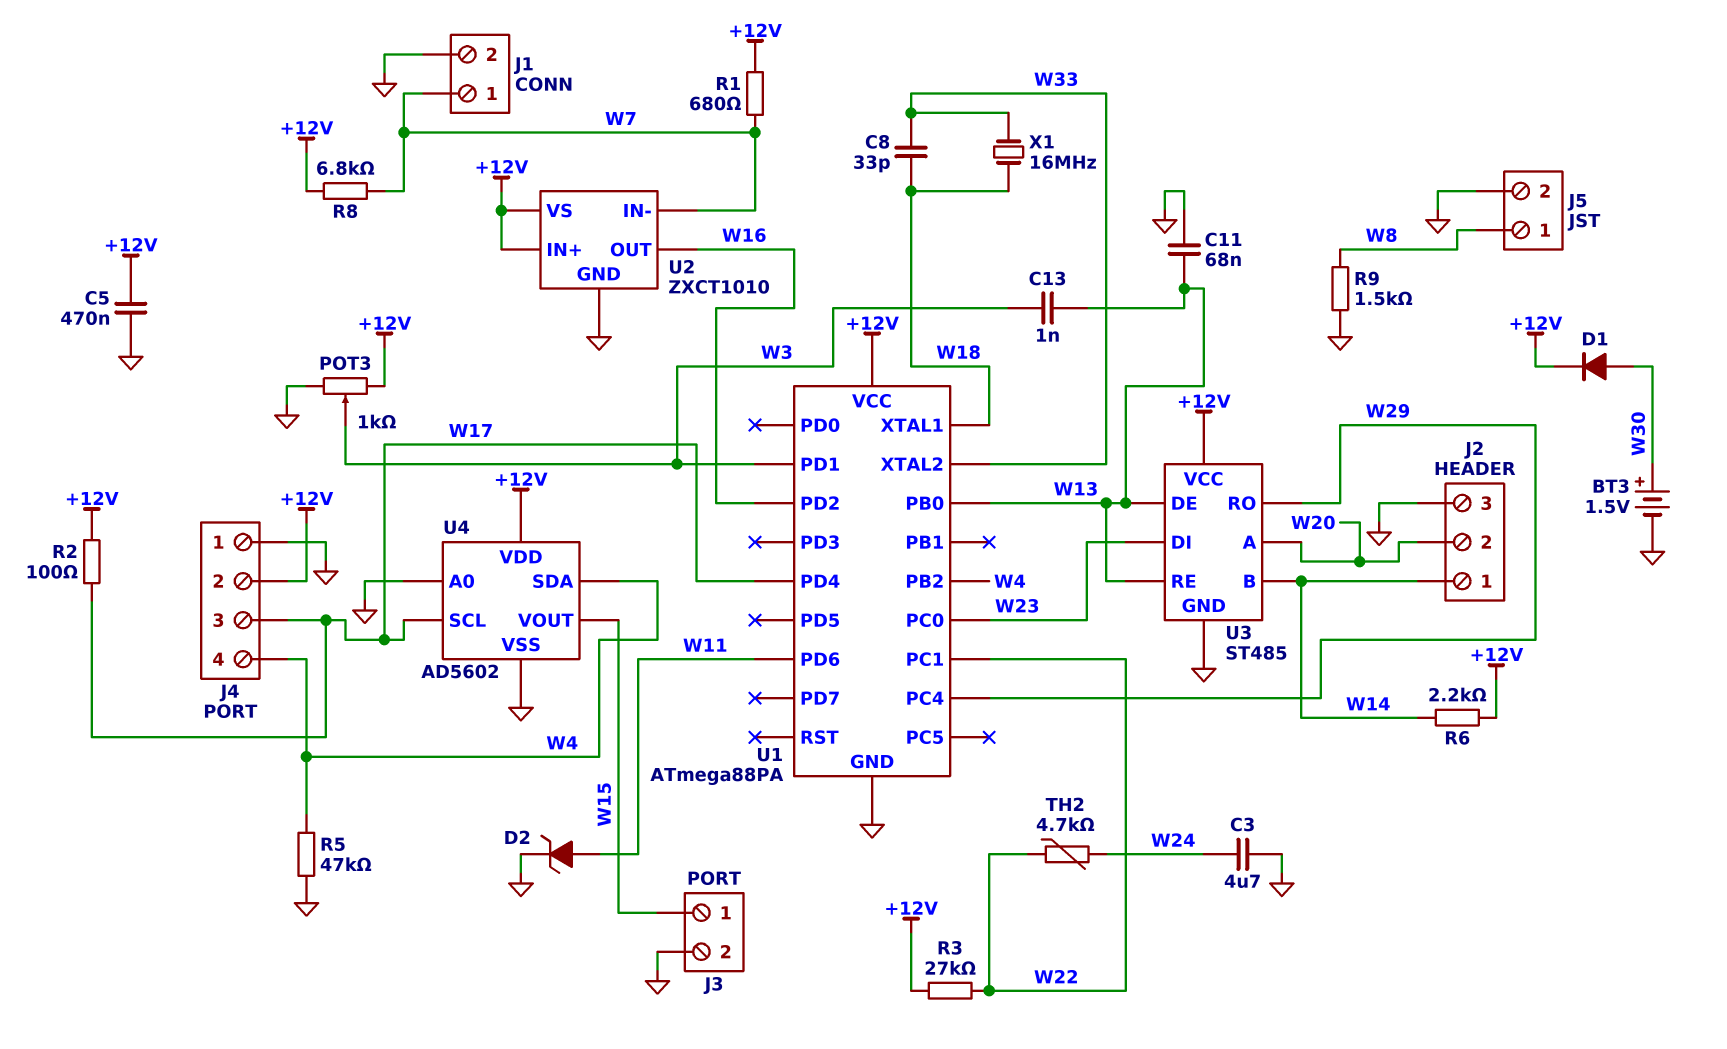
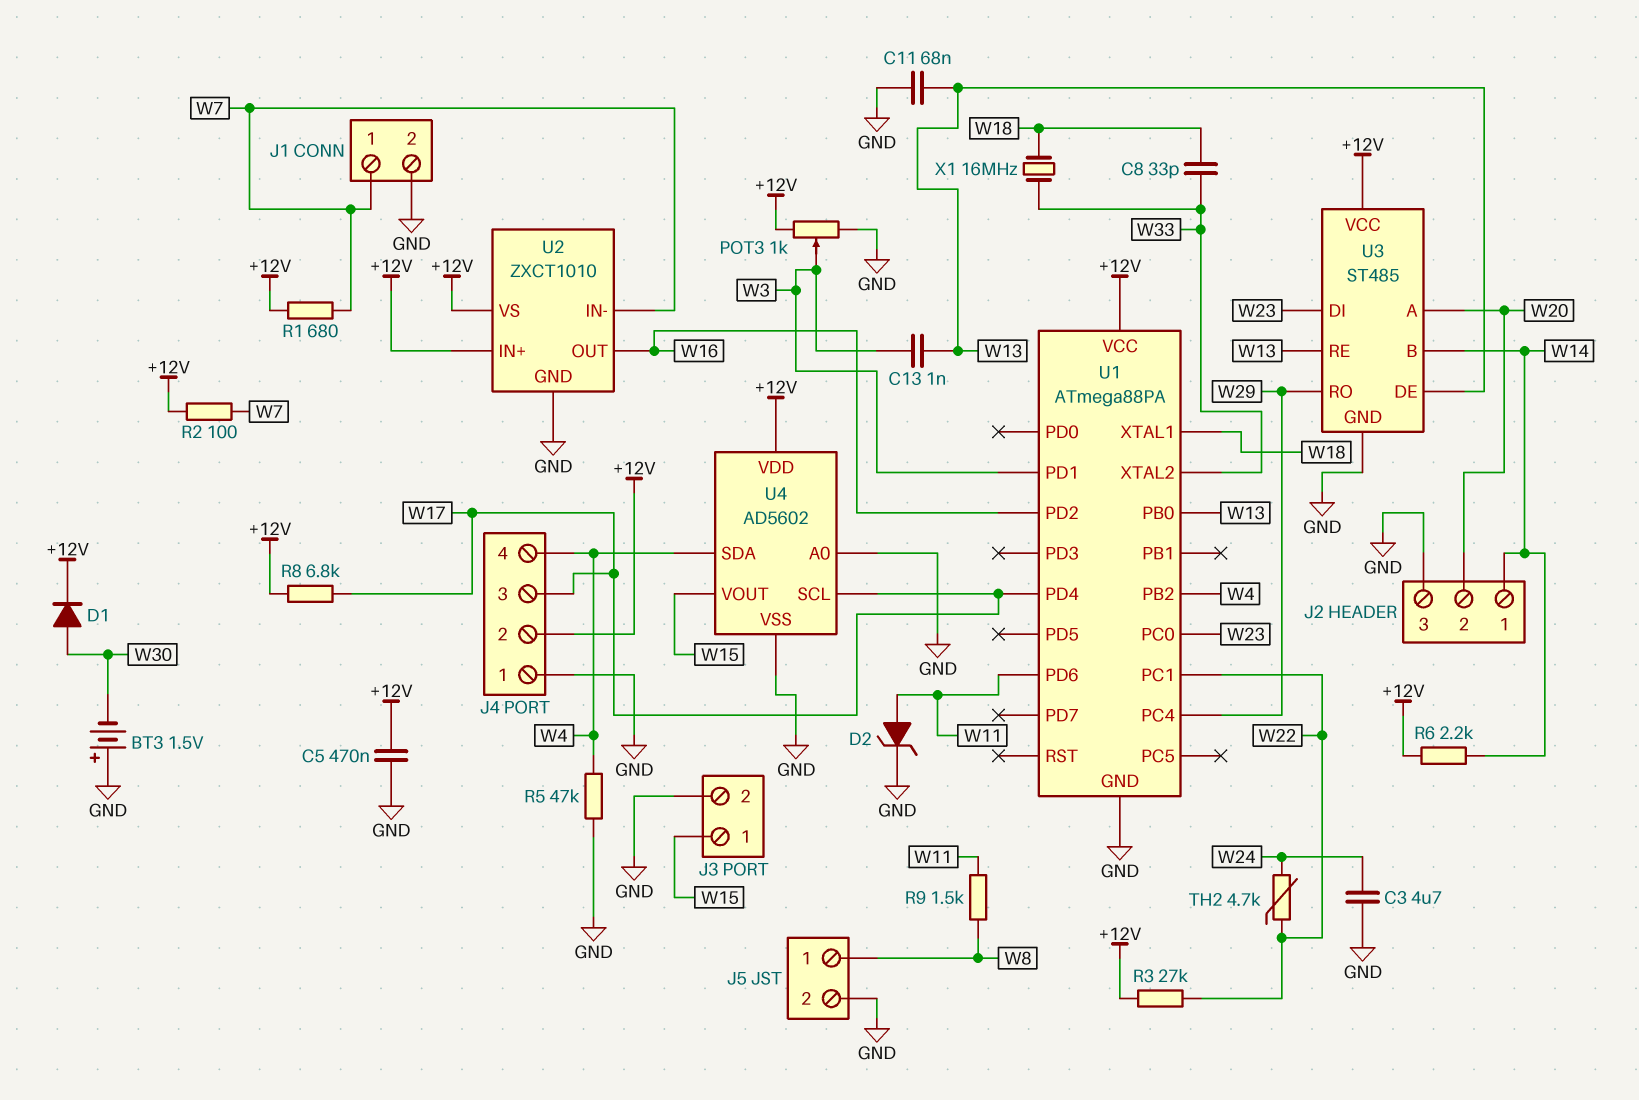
BT3: 1.5V (plus W30, minus GND) -> 1.5V (plus GND, minus W30)
R2: 100 (+12V, W17) -> 100 (+12V, W7)
R8: 6.8k (+12V, W7) -> 6.8k (+12V, W17)
R9: 1.5k (GND, W8) -> 1.5k (W8, W11)

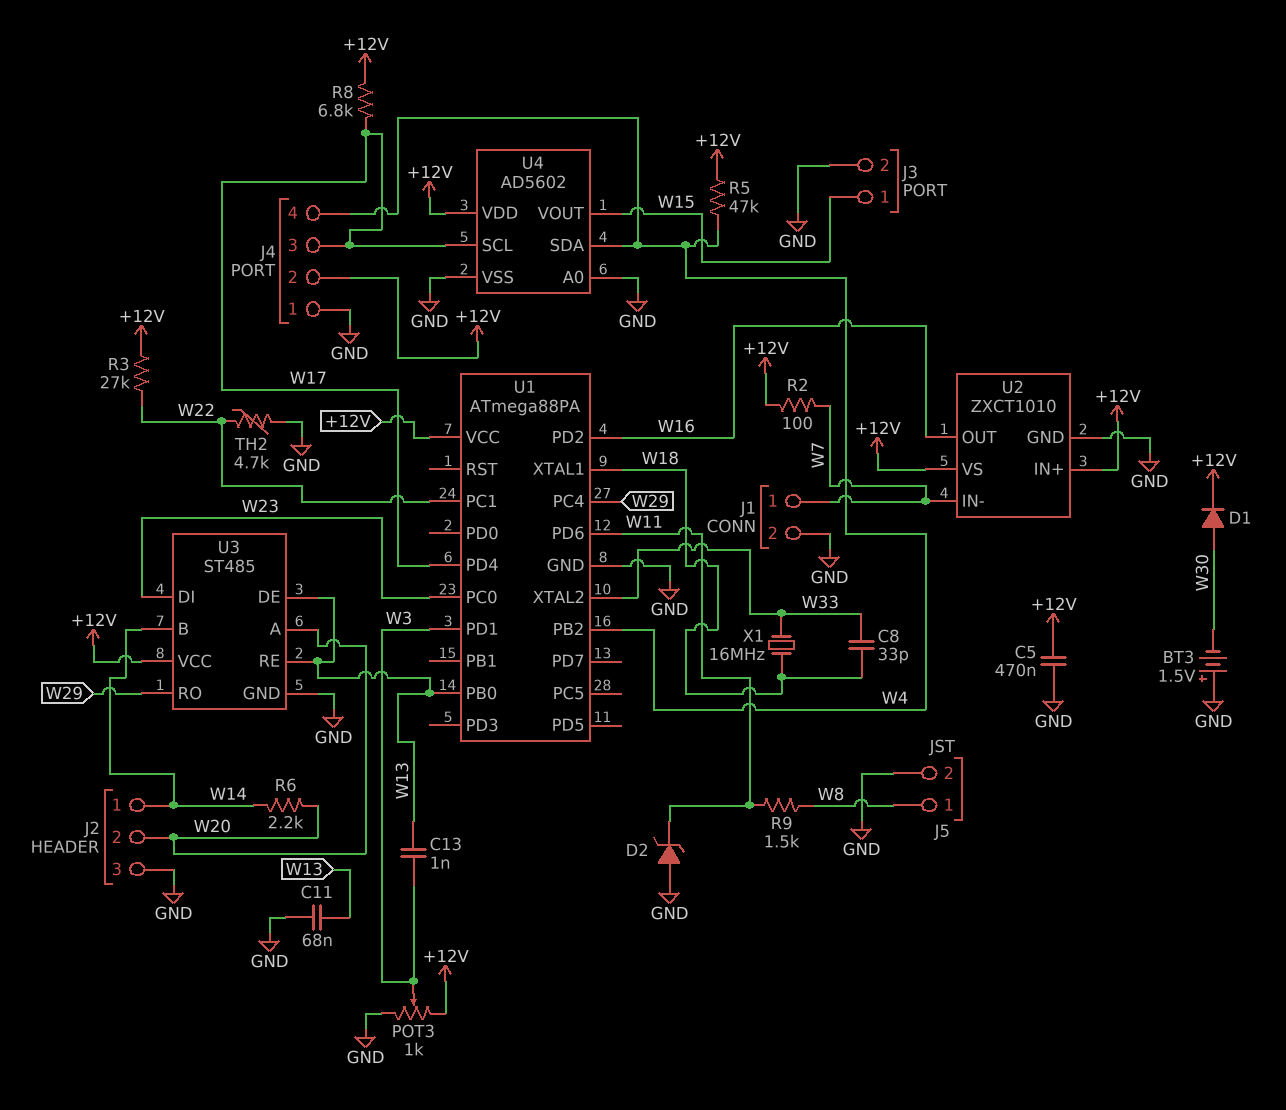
C3: 4.7uF (GND, W24) -> none
D2: zener (A W11, K GND) -> zener (A GND, K W11)
R1: 680 (+12V, W7) -> none
R5: 47k (GND, W4) -> 47k (+12V, W4)
R6: 2.2k (+12V, W14) -> 2.2k (W14, W20)
TH2: 4.7k (W22, W24) -> 4.7k (GND, W22)

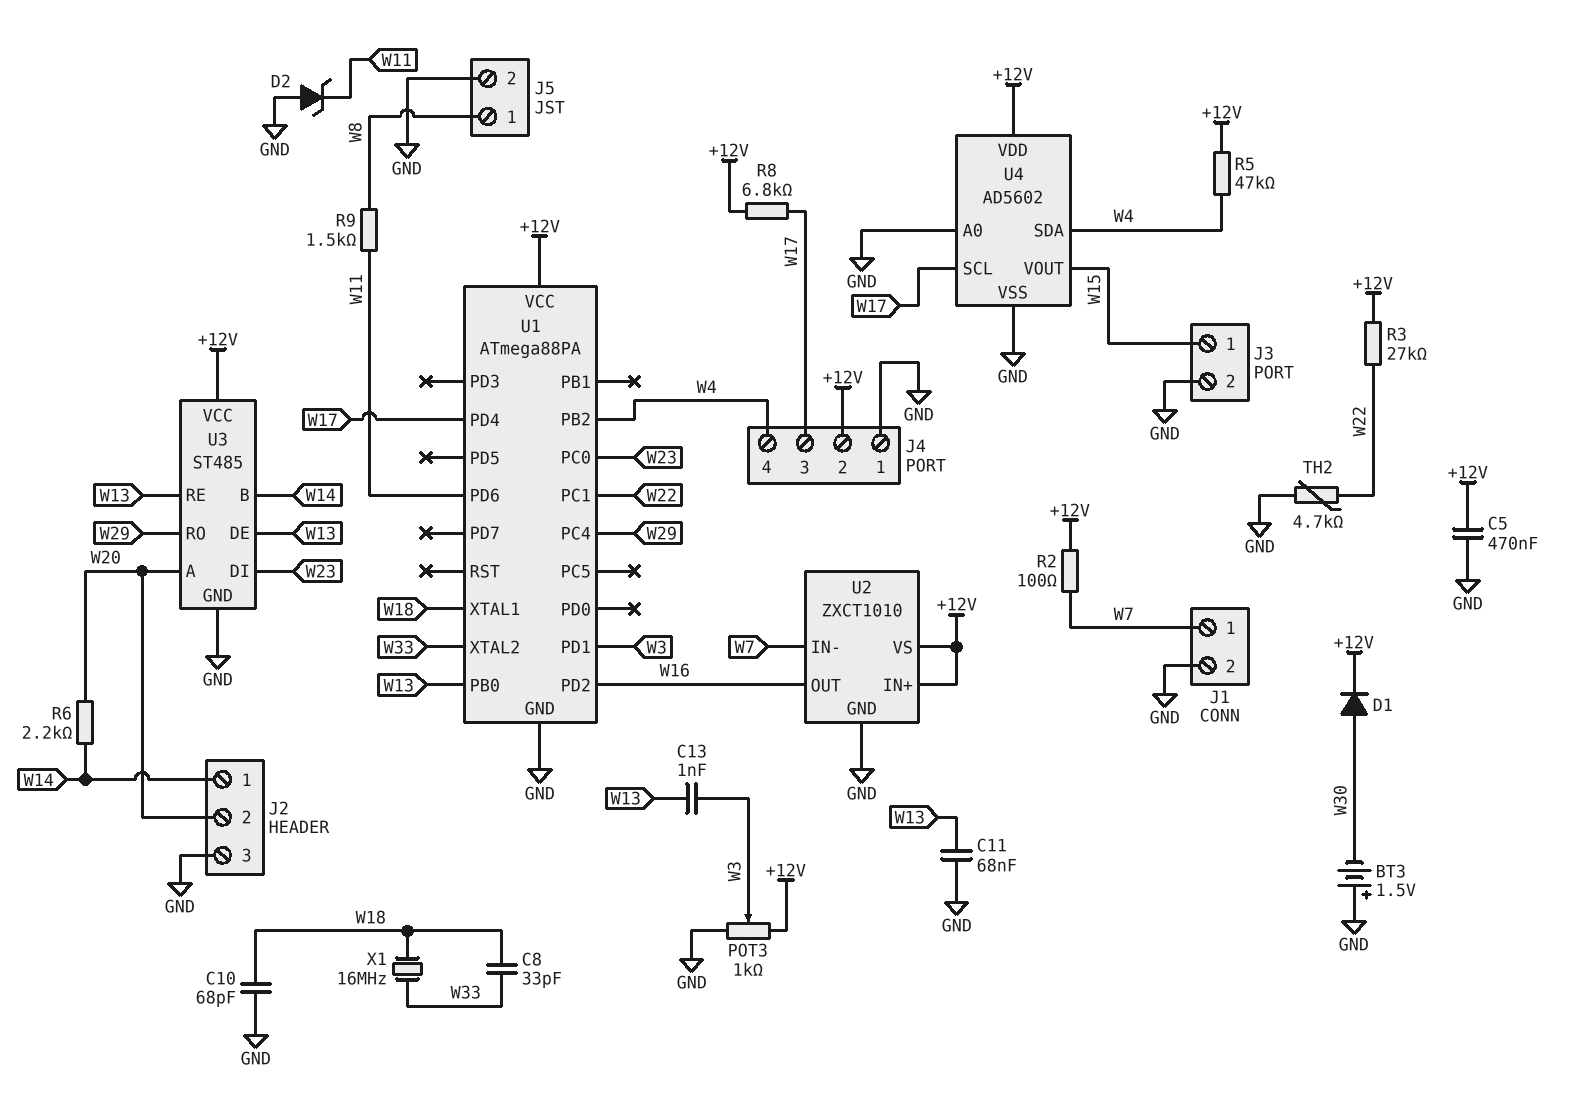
C10: none -> 68pF (GND, W18)

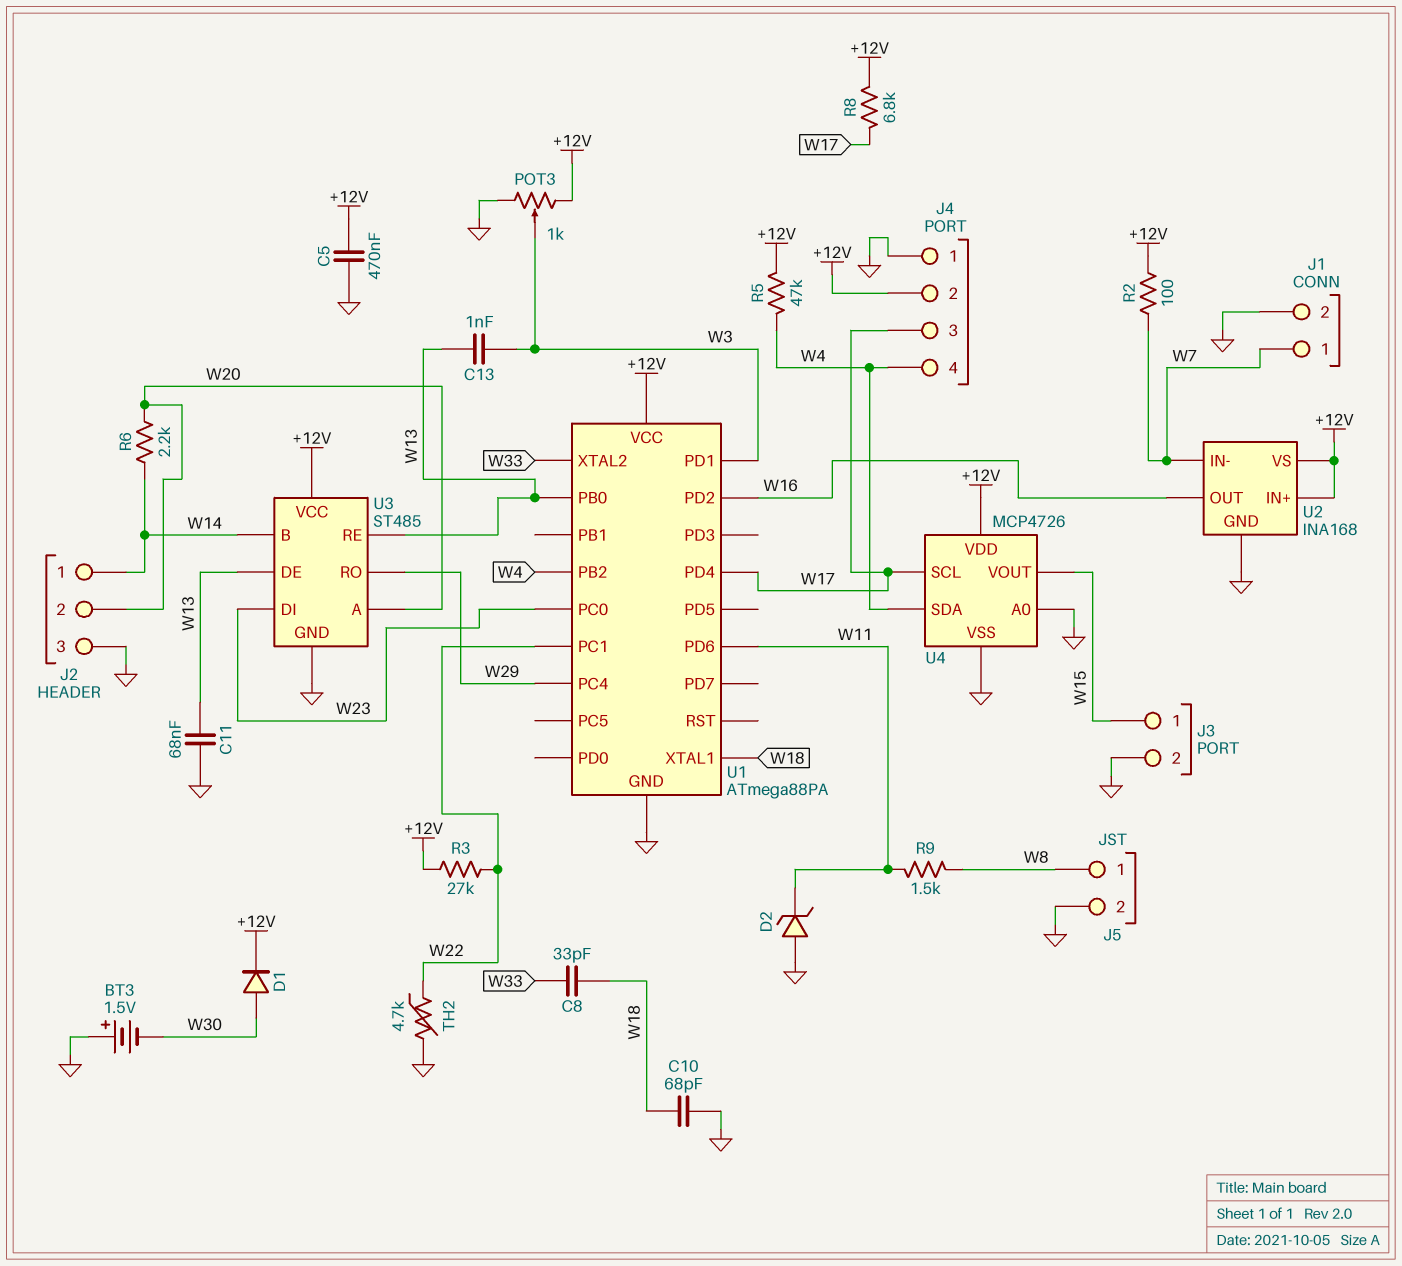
U2: ZXCT1010 -> INA168
U4: AD5602 -> MCP4726
X1: 16MHz (W18, W33) -> none

